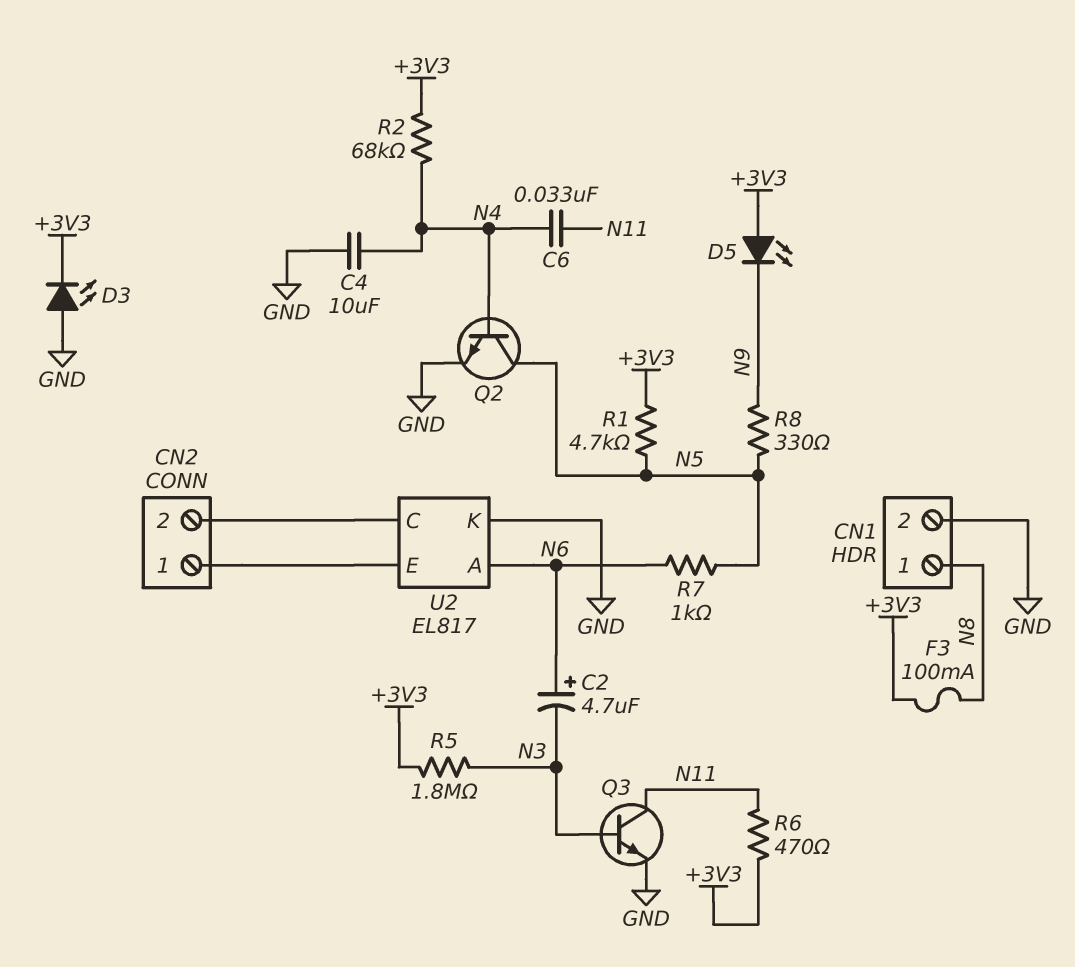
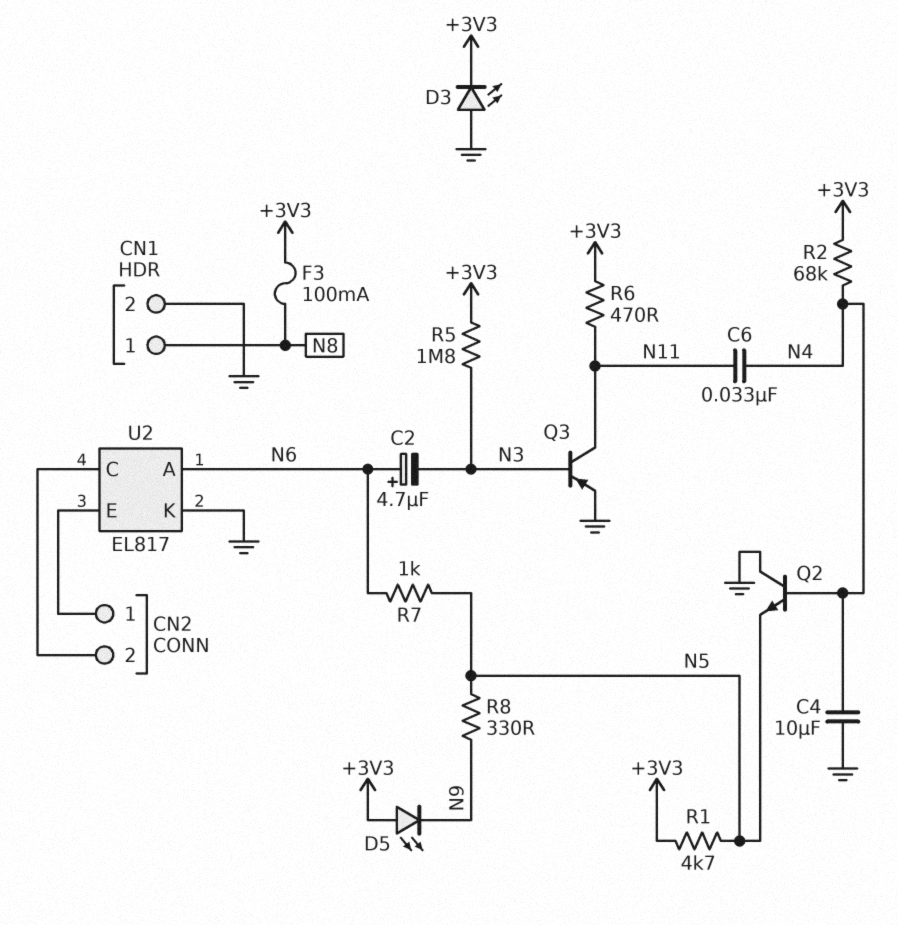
Q2: NPN (B N4, C N5, E GND) -> NPN (B N4, C GND, E N5)
Q3: NPN (B N3, C N11, E GND) -> PNP (B N3, C N11, E GND)

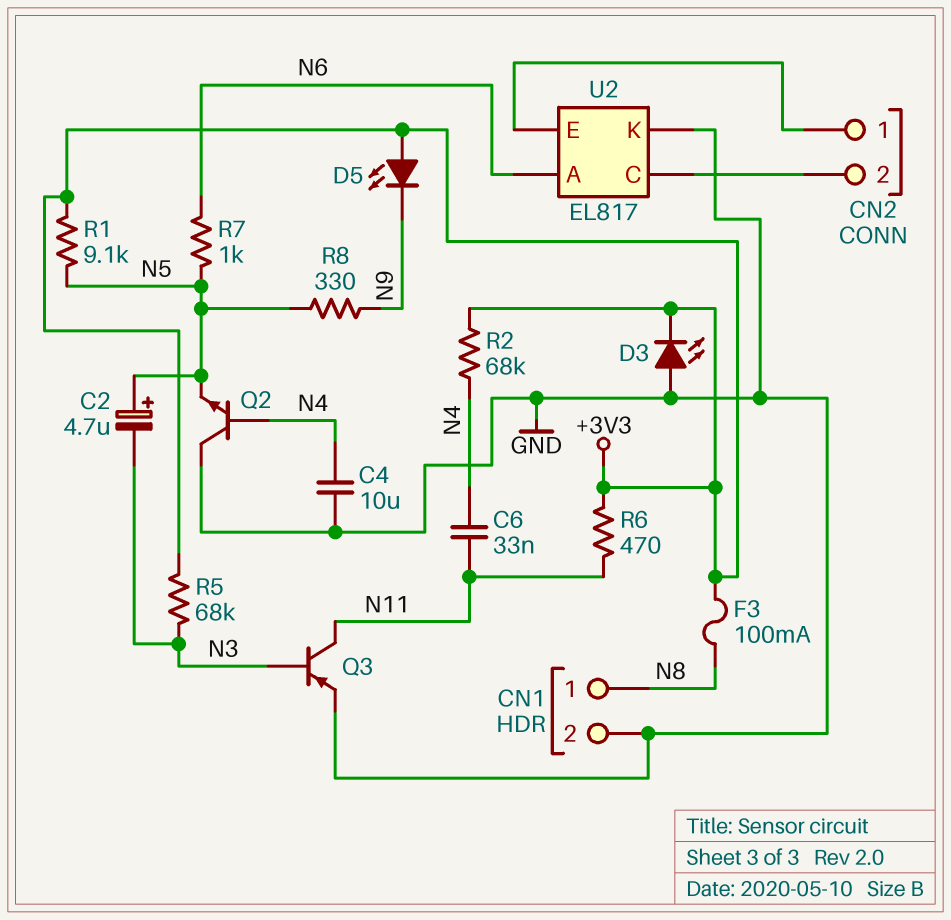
C2: 4.7uF (plus N6, minus N3) -> 4.7uF (plus N5, minus N3)
R1: 4.7k (+3V3, N5) -> 9.1k (+3V3, N5)
R5: 1.8M (+3V3, N3) -> 68k (+3V3, N3)

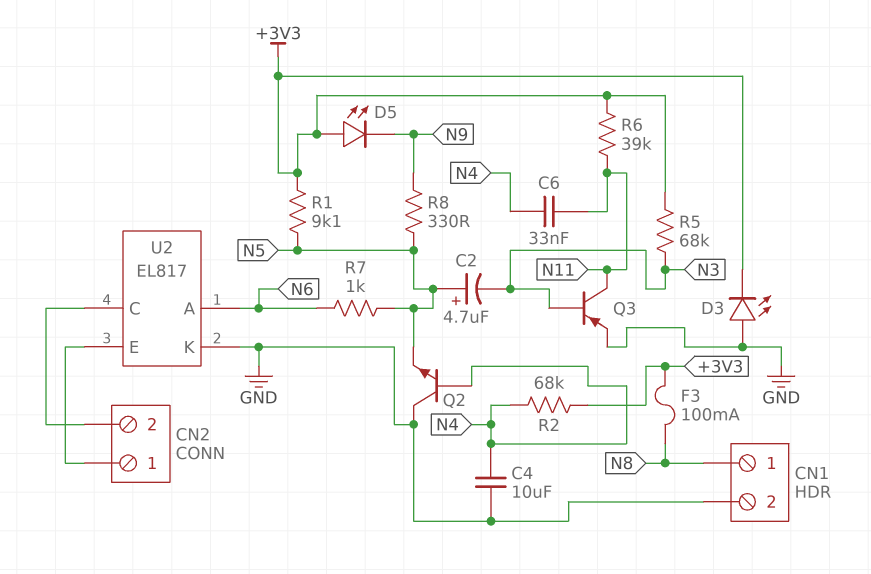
R6: 470 (+3V3, N11) -> 39k (+3V3, N11)

